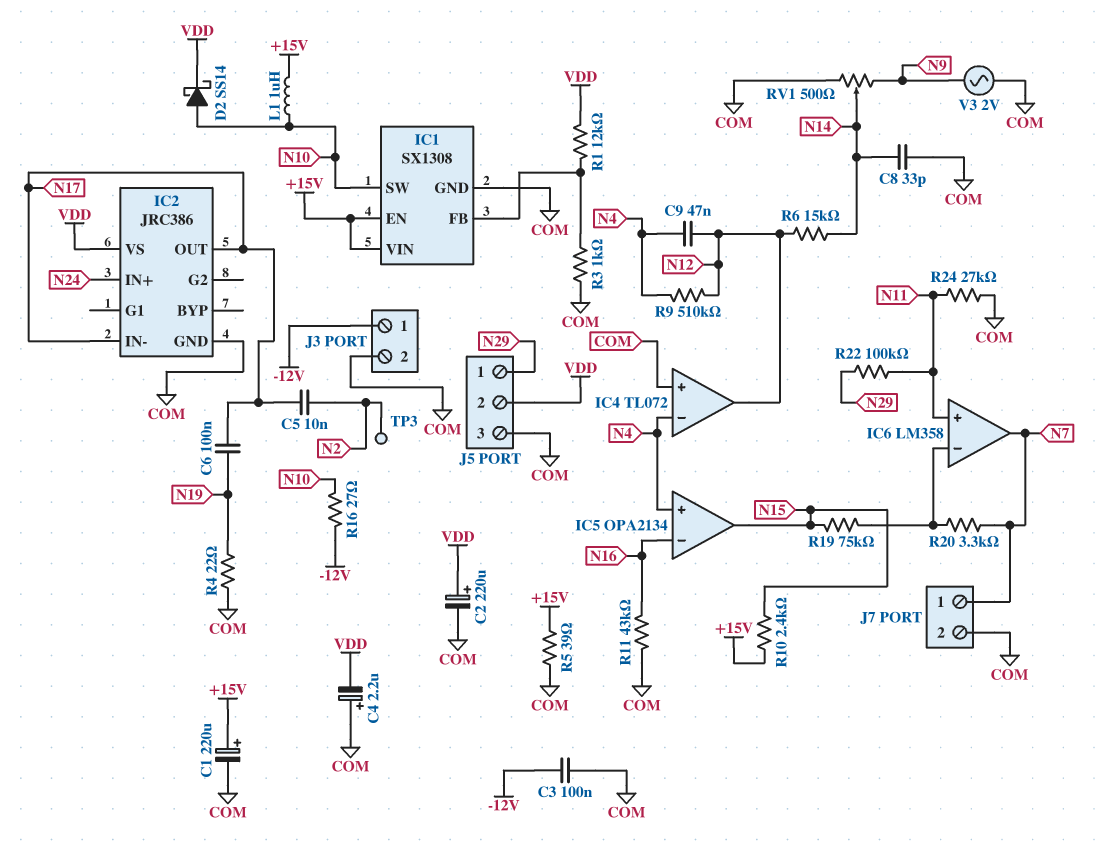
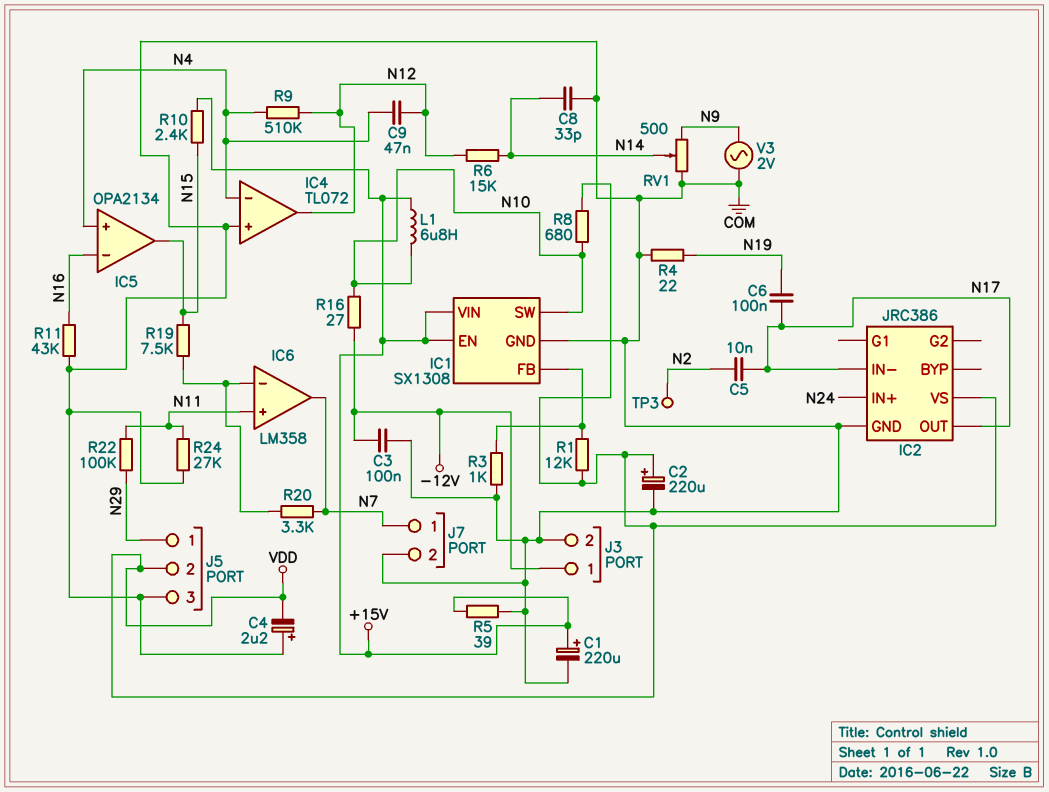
D2: schottky SS14 (A N10, K VDD) -> none
L1: 1uH (+15V, N10) -> 6.8uH (+15V, N10)
R8: none -> 680 (N10, VDD)
R19: 75k (IC6/in-, N15) -> 7.5k (IC6/in-, N15)

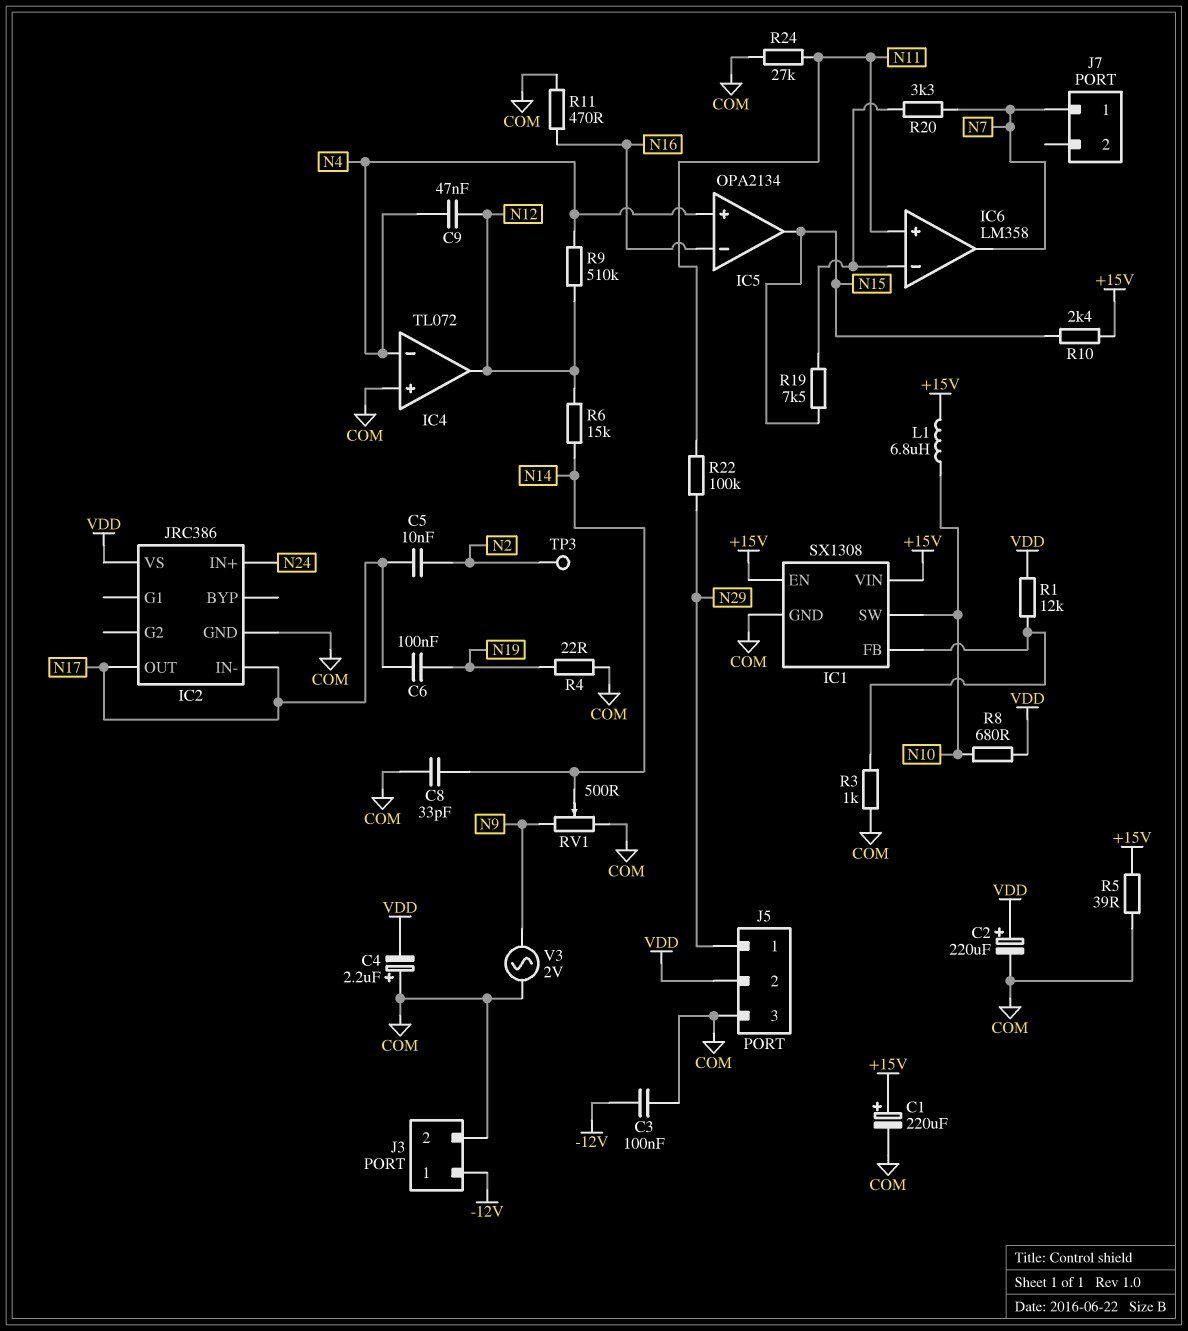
J7 pin 2: COM -> none
R11: 43k (COM, N16) -> 470 (COM, N16)
R16: 27 (-12V, N10) -> none

